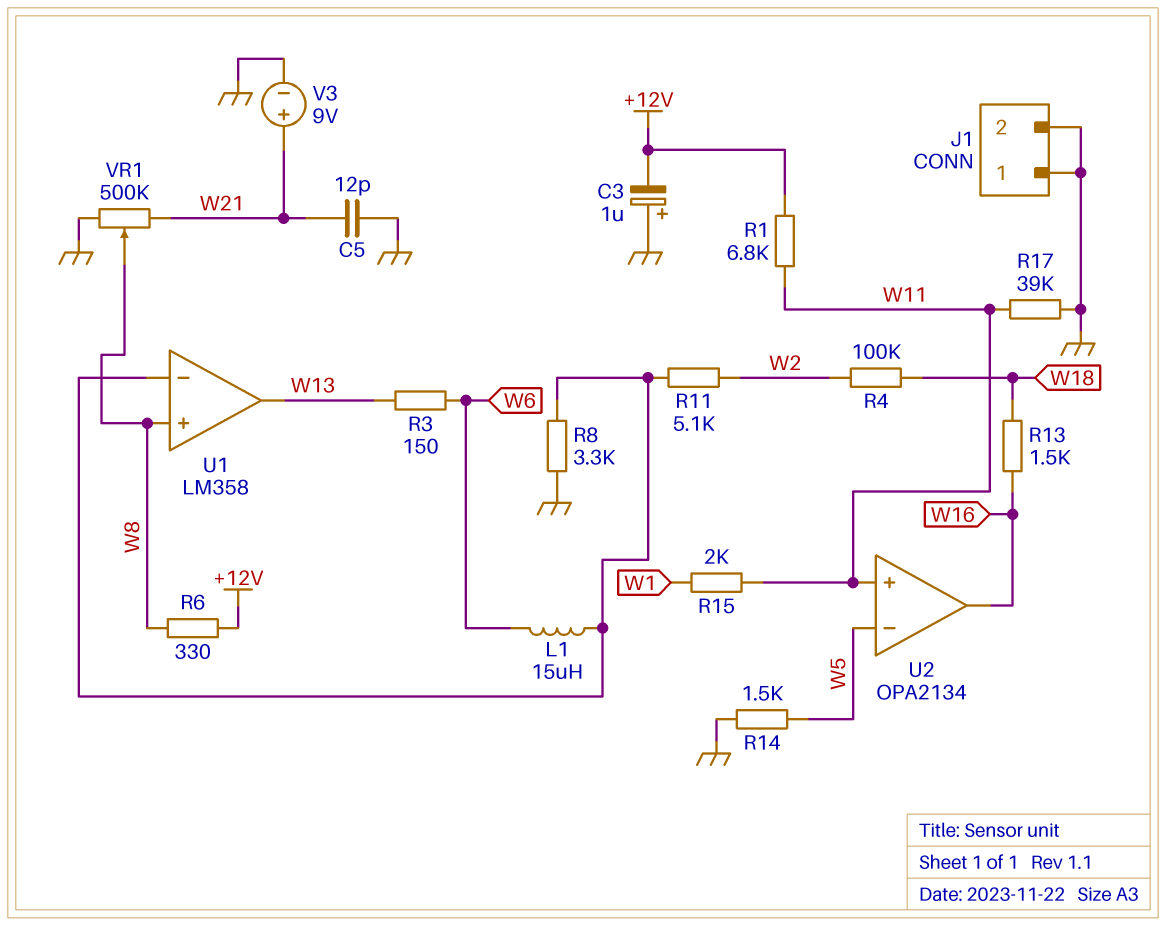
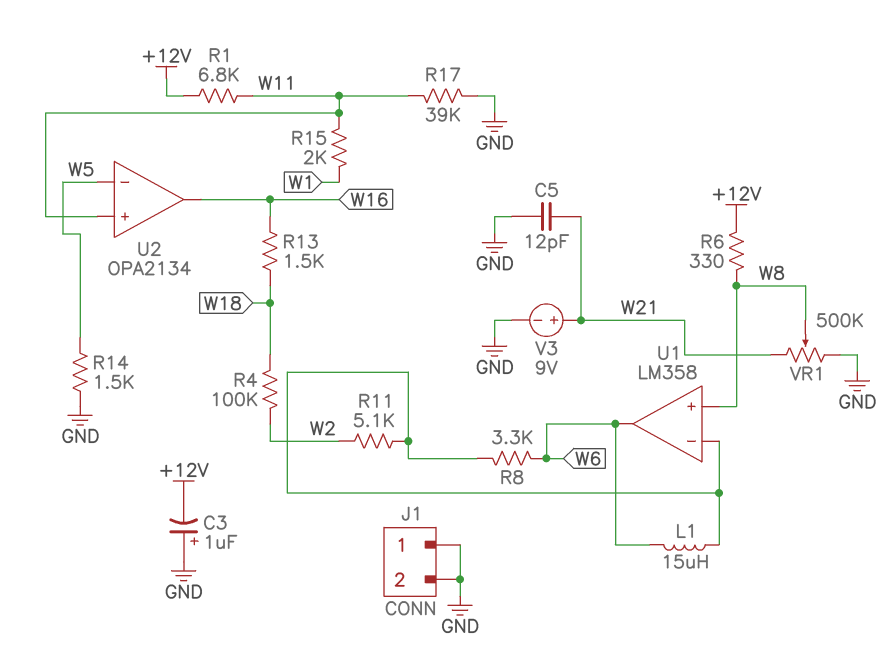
R3: 150 (W6, W13) -> none
R8: 3.3k (GND, U1/in-) -> 3.3k (U1/in-, W6)
U1 pin out: W13 -> W6

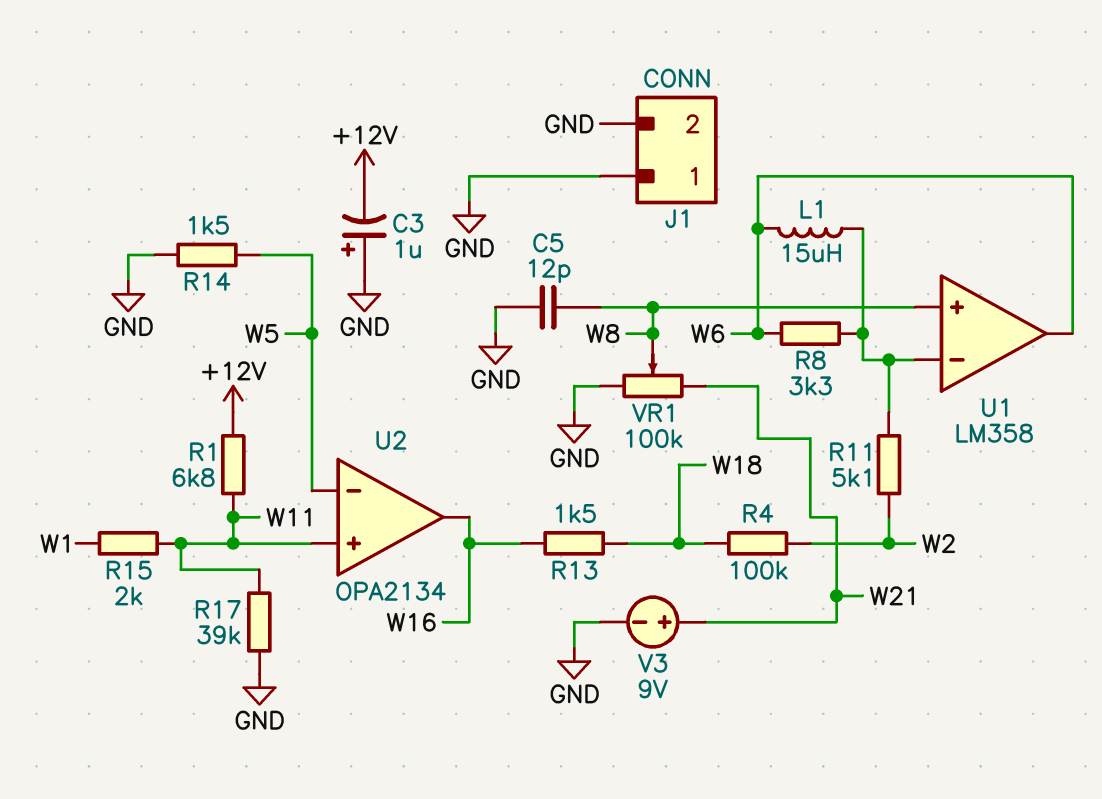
C5: 12pF (GND, W21) -> 12pF (GND, W8)
R6: 330 (+12V, W8) -> none
VR1: 500k (GND, W21, wiper W8) -> 100k (GND, W21, wiper W8)

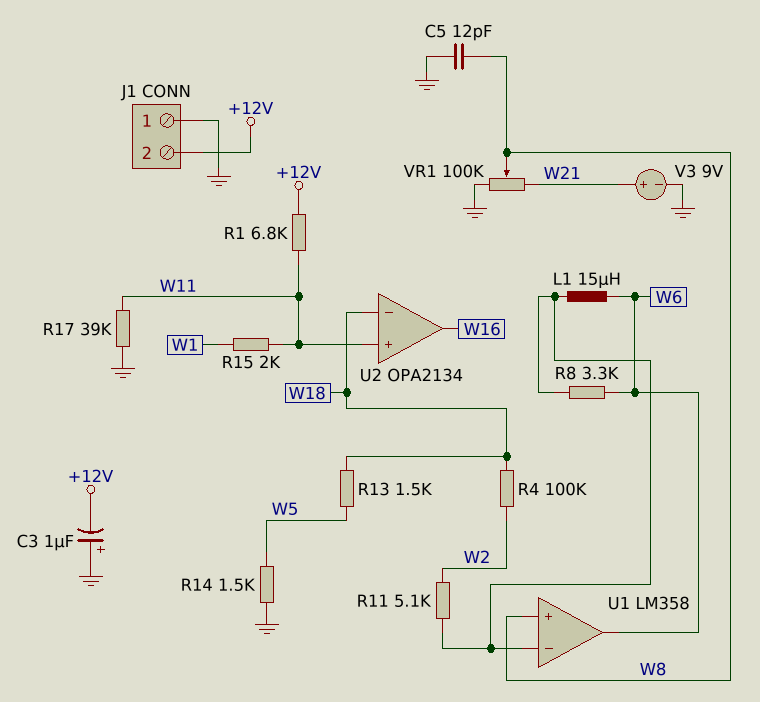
J1 pin 2: GND -> +12V
R13: 1.5k (W16, W18) -> 1.5k (W5, W18)
U2 pin in-: W5 -> W18

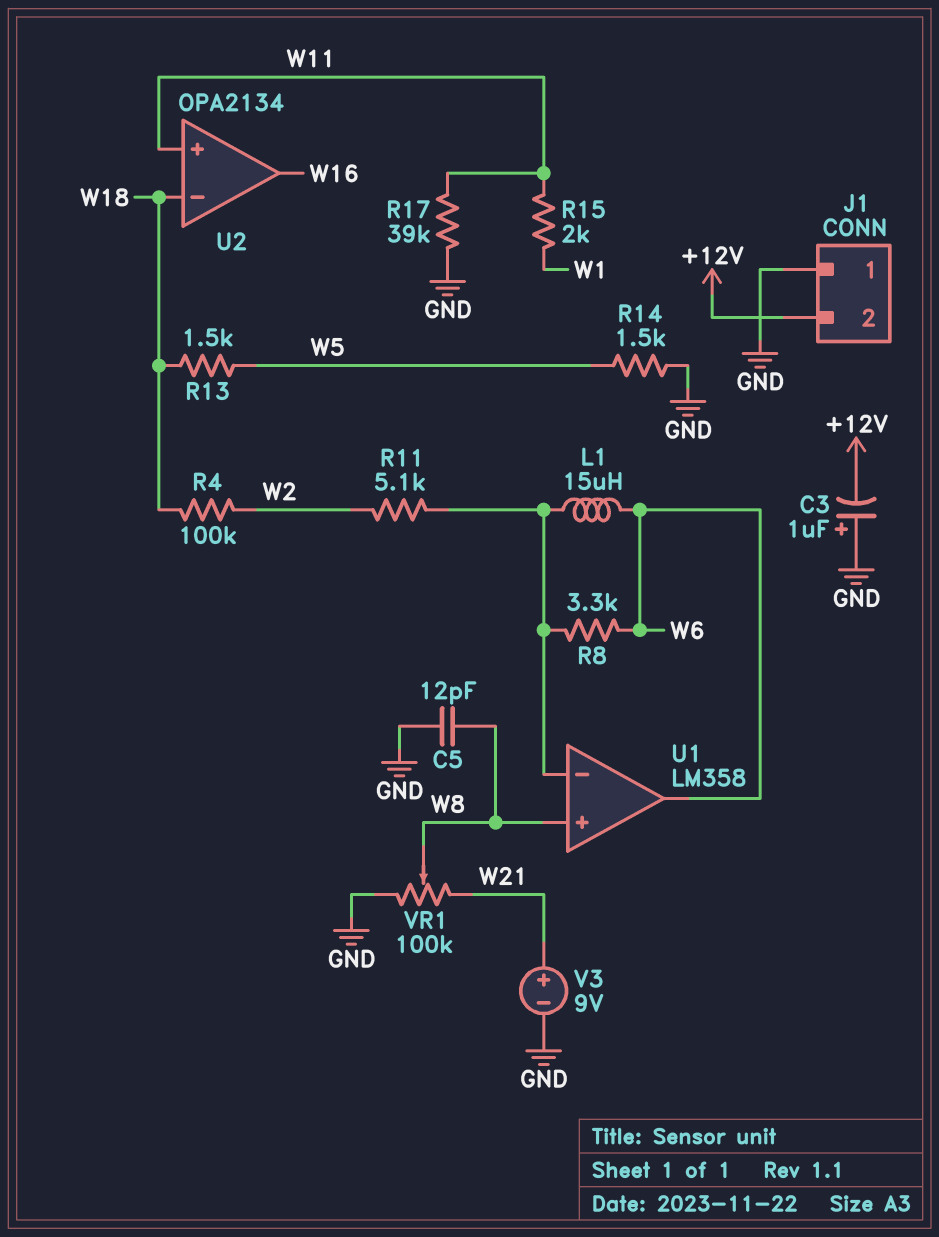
R1: 6.8k (+12V, W11) -> none

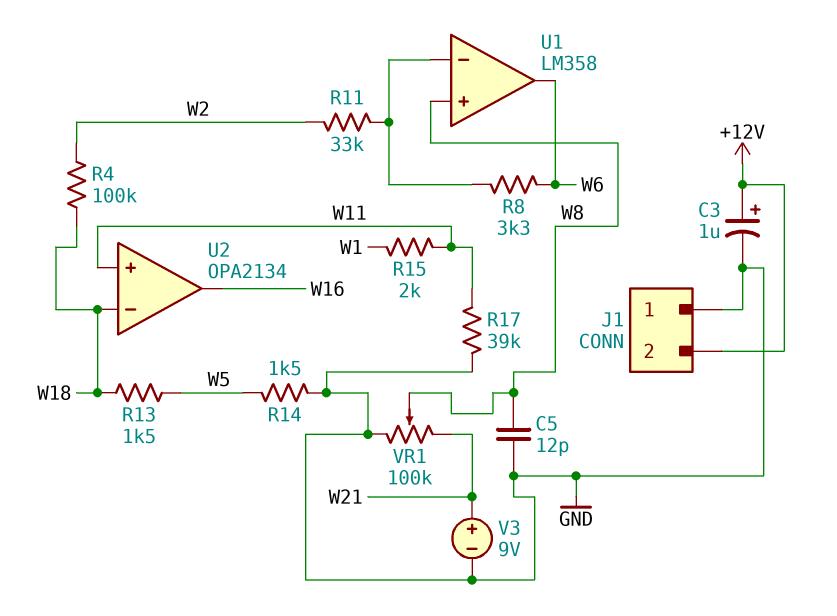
C3: 1uF (plus GND, minus +12V) -> 1uF (plus +12V, minus GND)
L1: 15uH (U1/in-, W6) -> none
R11: 5.1k (U1/in-, W2) -> 33k (U1/in-, W2)

